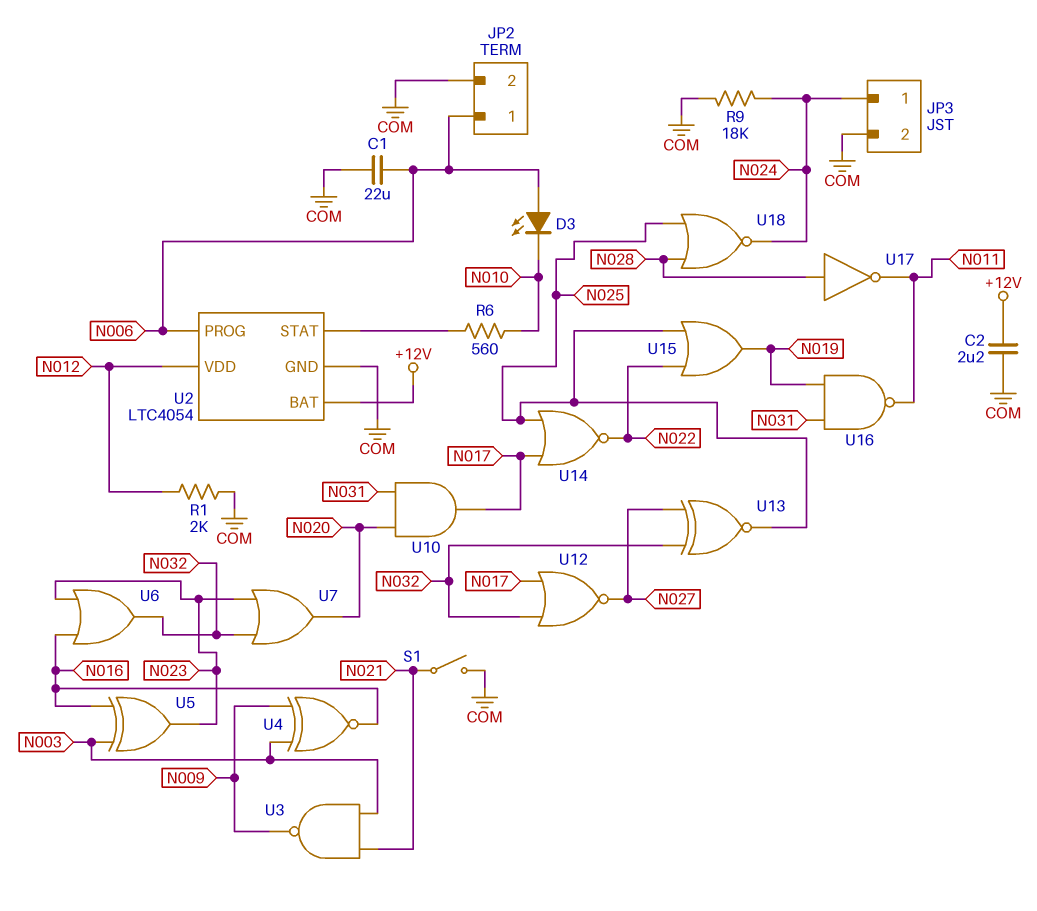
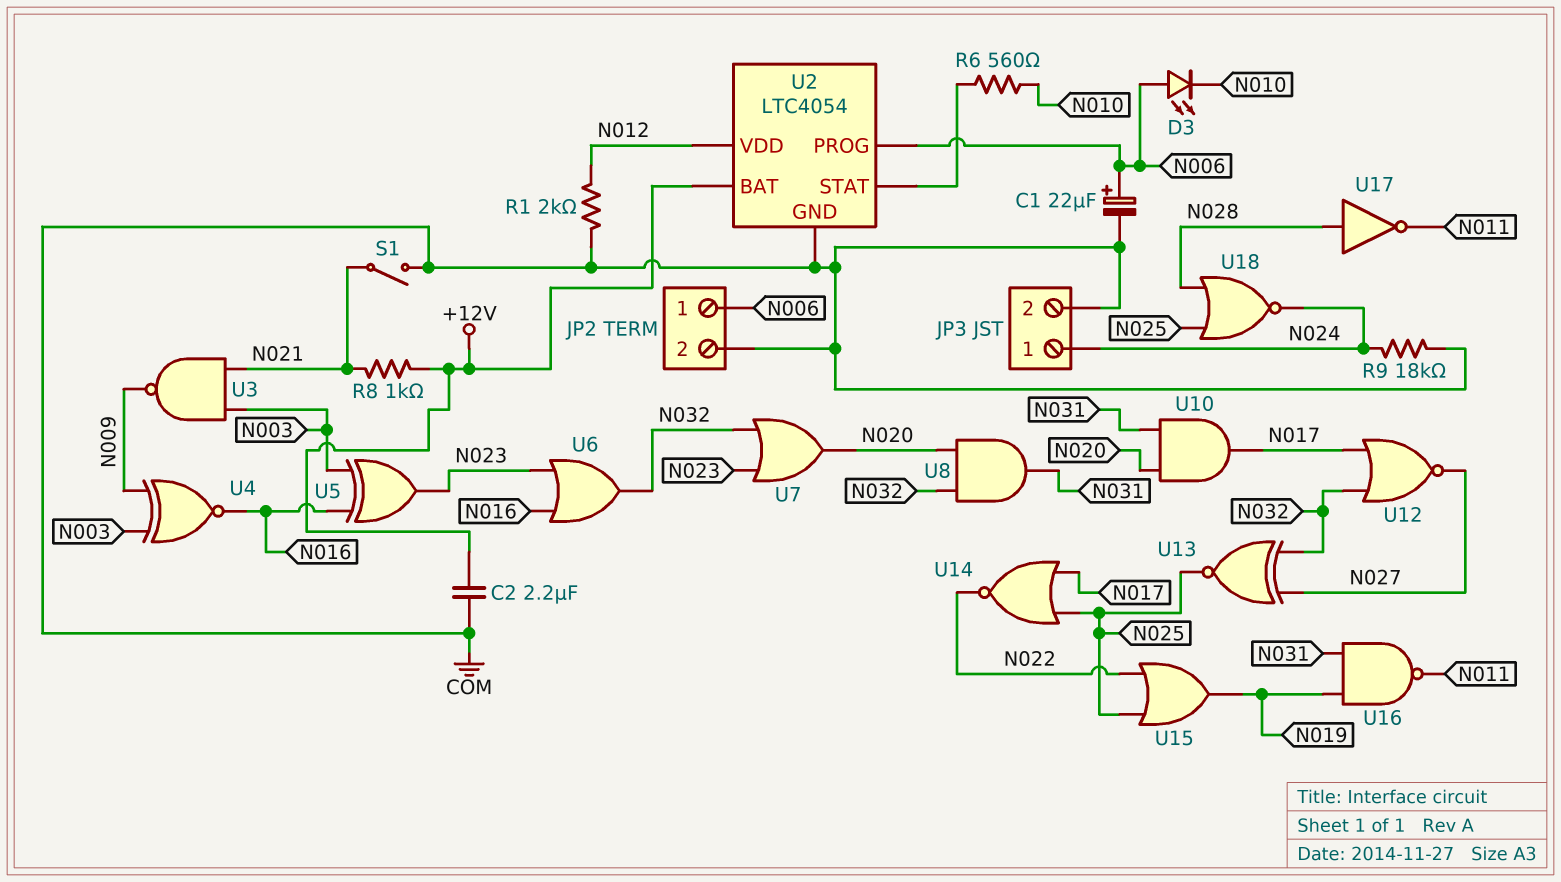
C1: 22uF (COM, N006) -> 22uF (plus N006, minus COM)
R8: none -> 1k (+12V, N021)
U8: none -> AND (in N020, in N032, out N031)

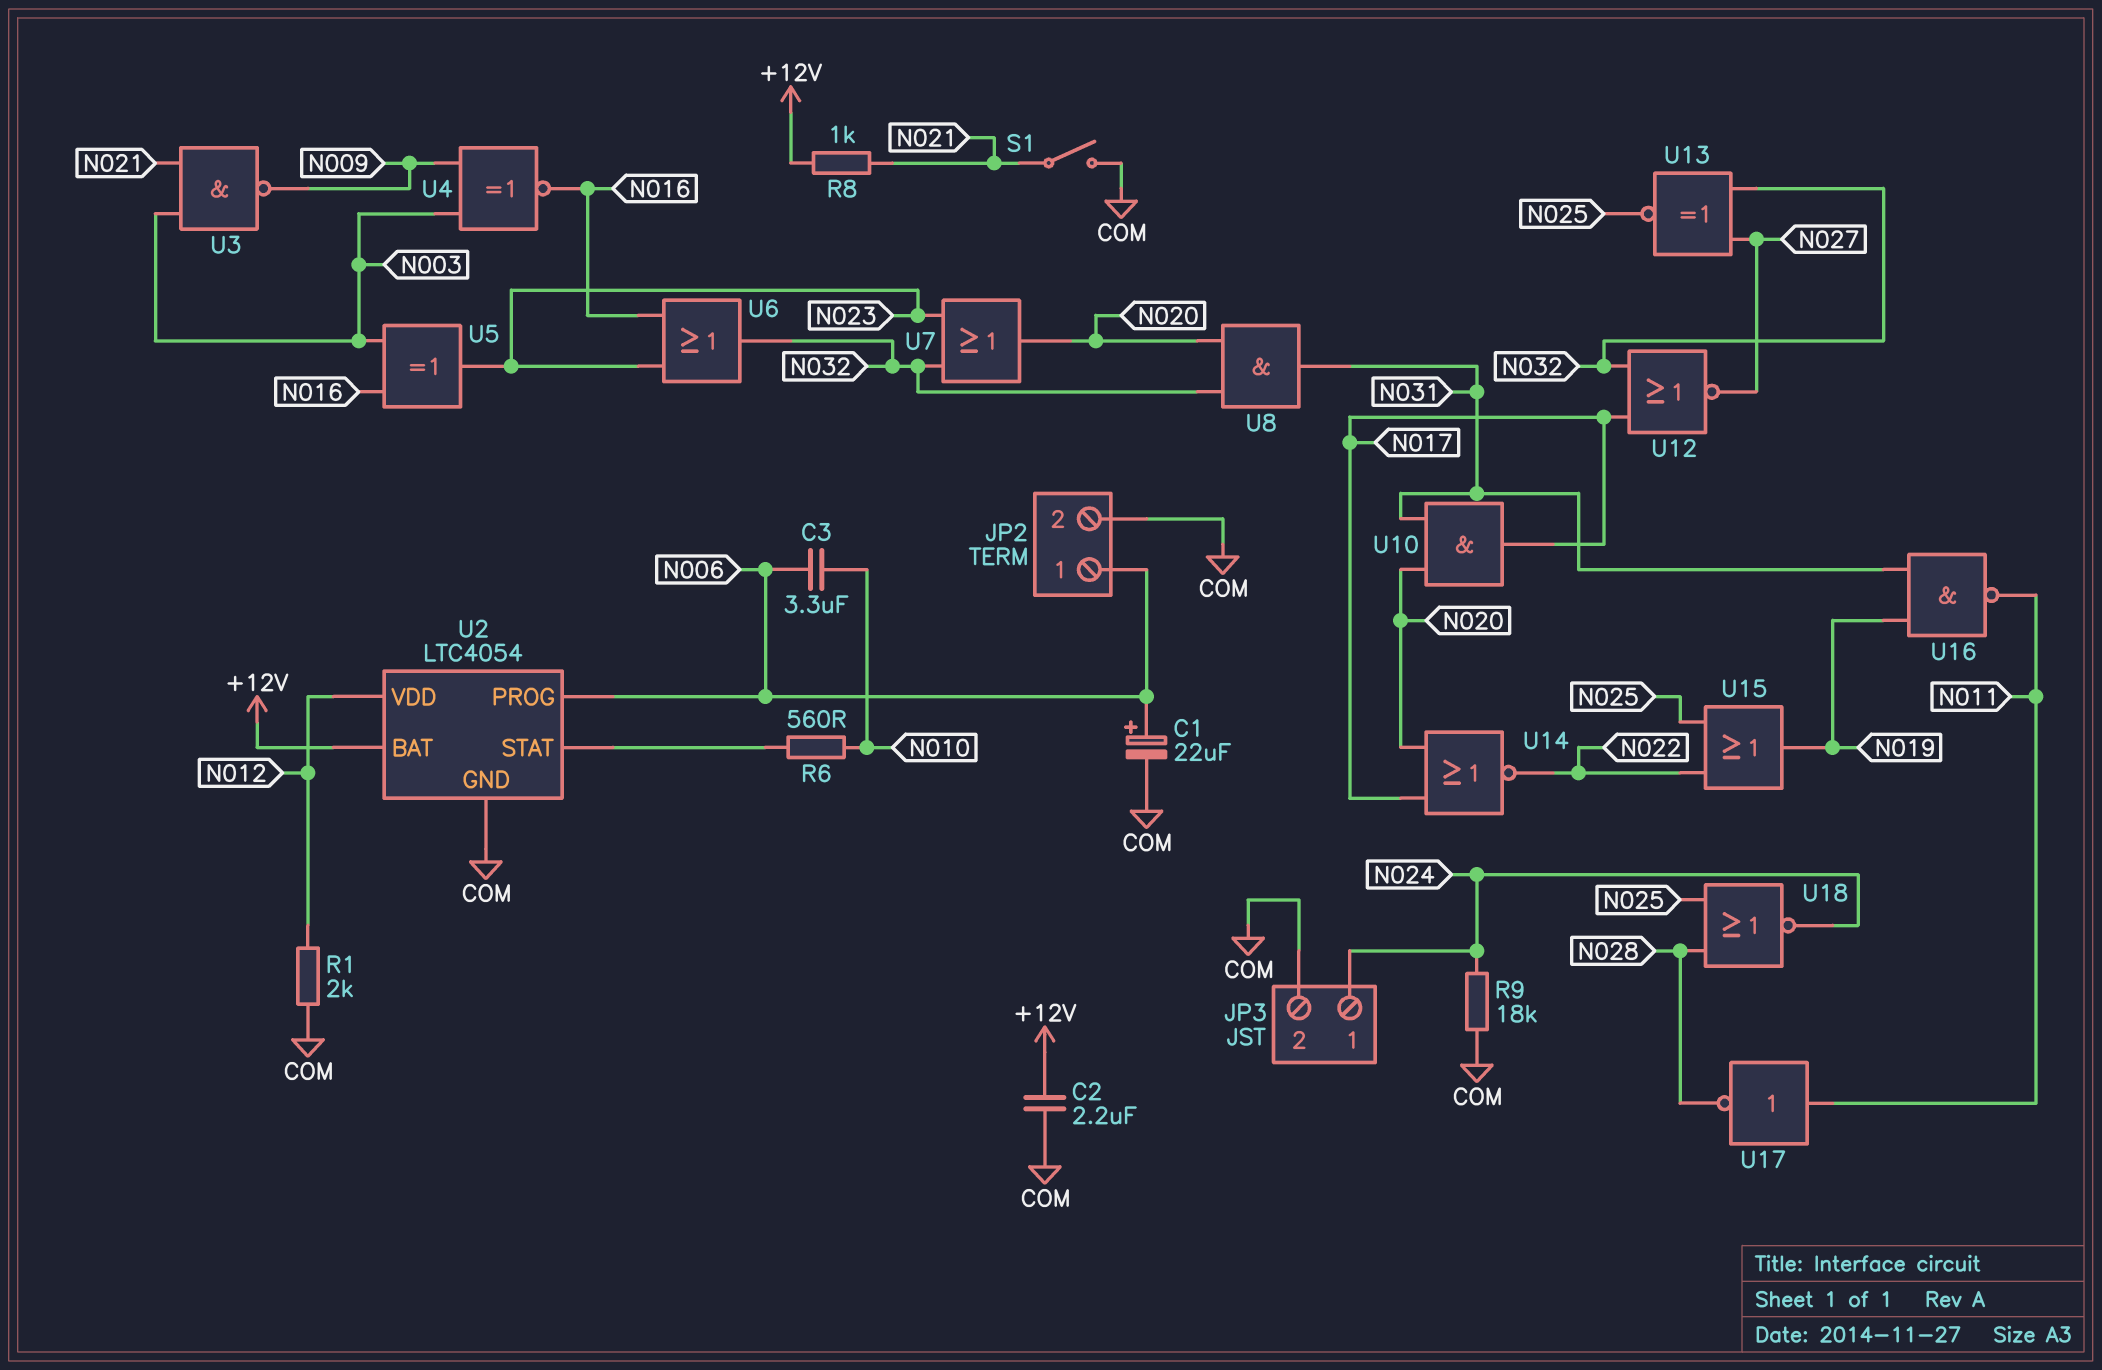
C3: none -> 3.3uF (N006, N010)
D3: LED (A N006, K N010) -> none
U14: NOR (in N017, in N025, out N022) -> NOR (in N017, in N020, out N022)
U17: NOT (in N028, out N011) -> NOT (in N011, out N028)

